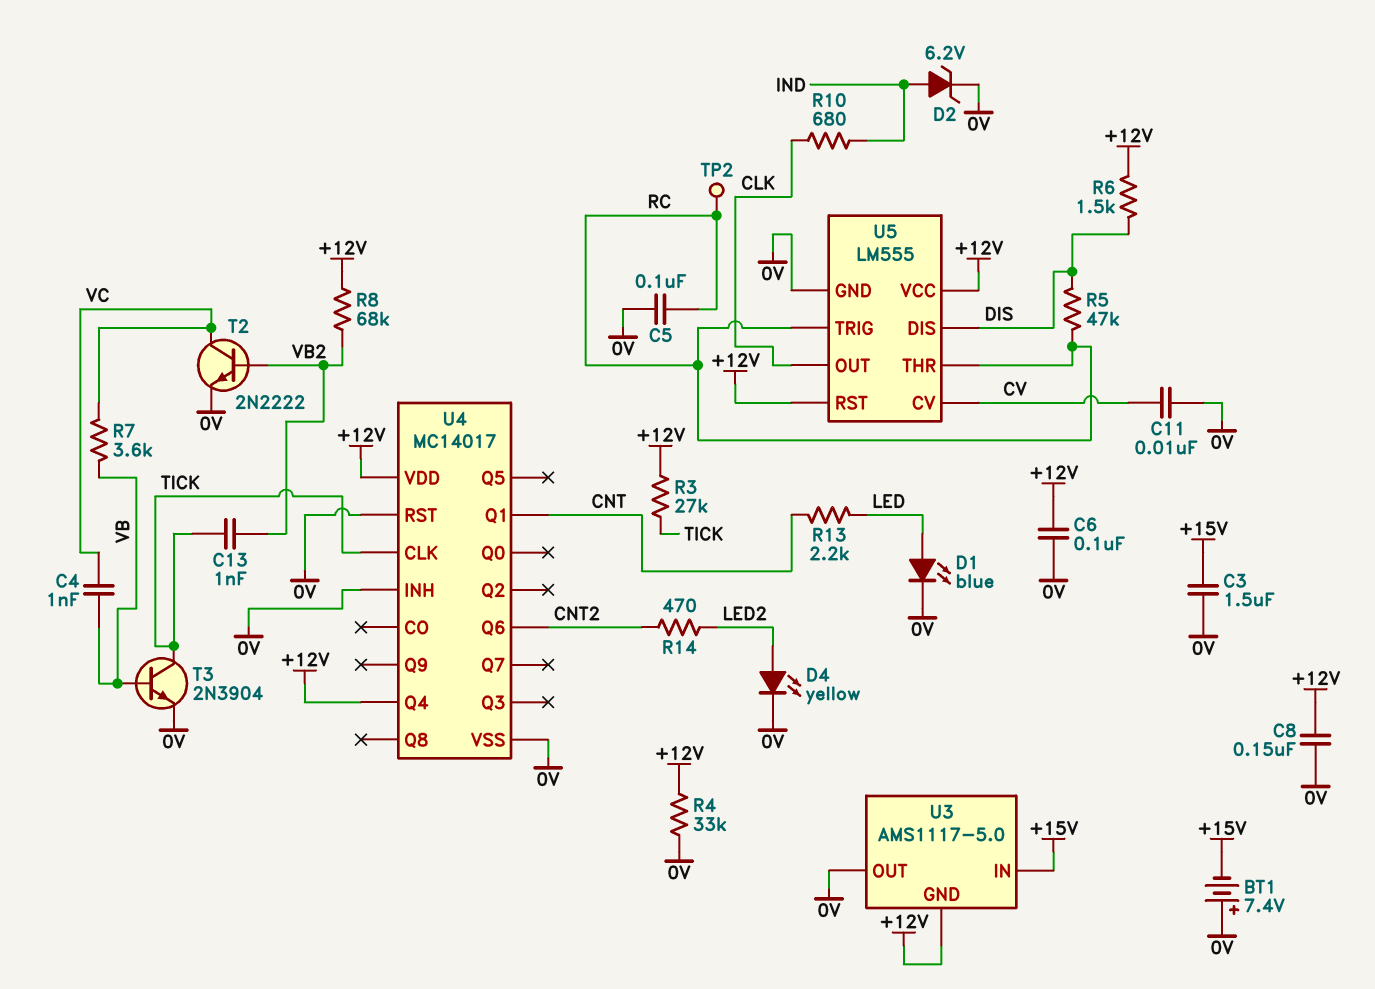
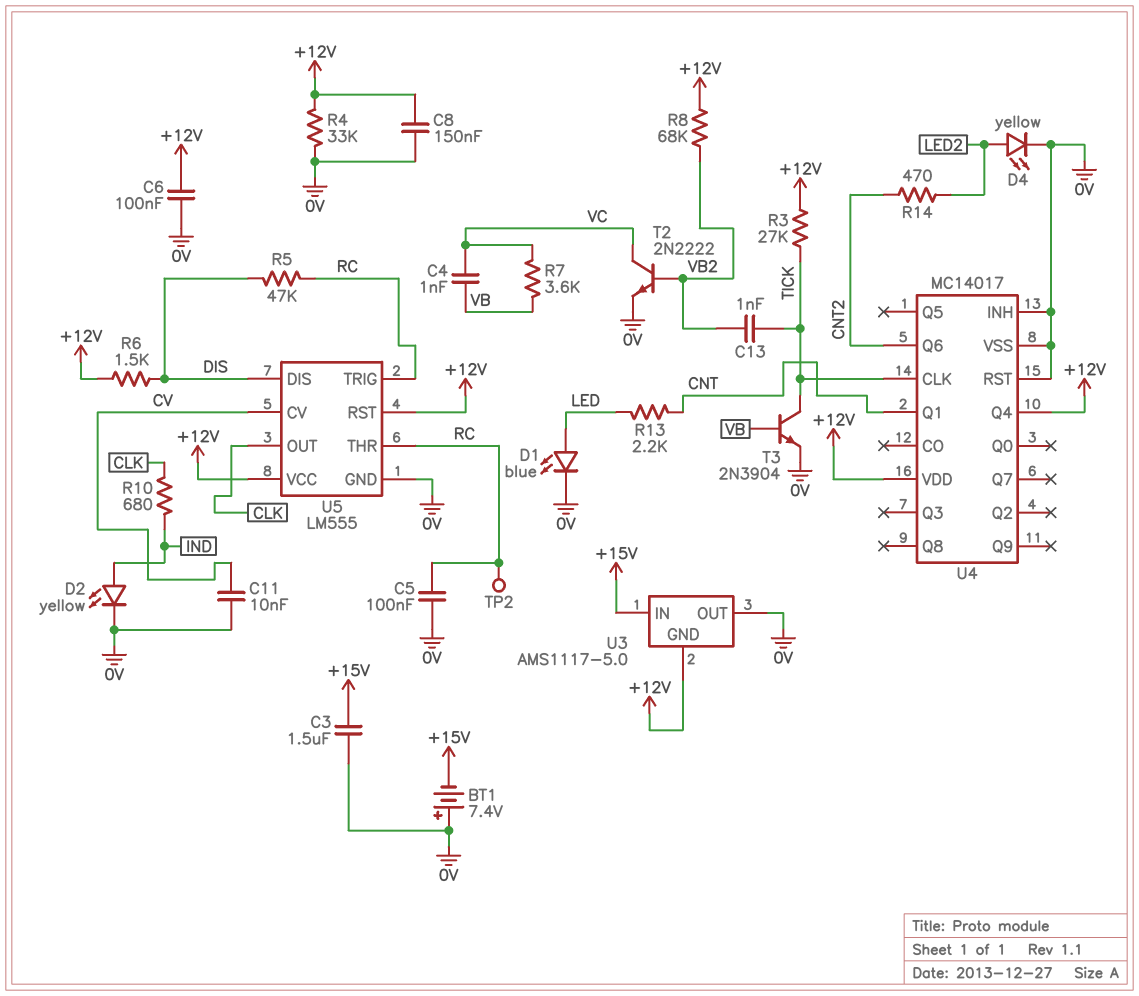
D2: zener 6.2V (A IND, K 0V) -> LED yellow (A IND, K 0V)

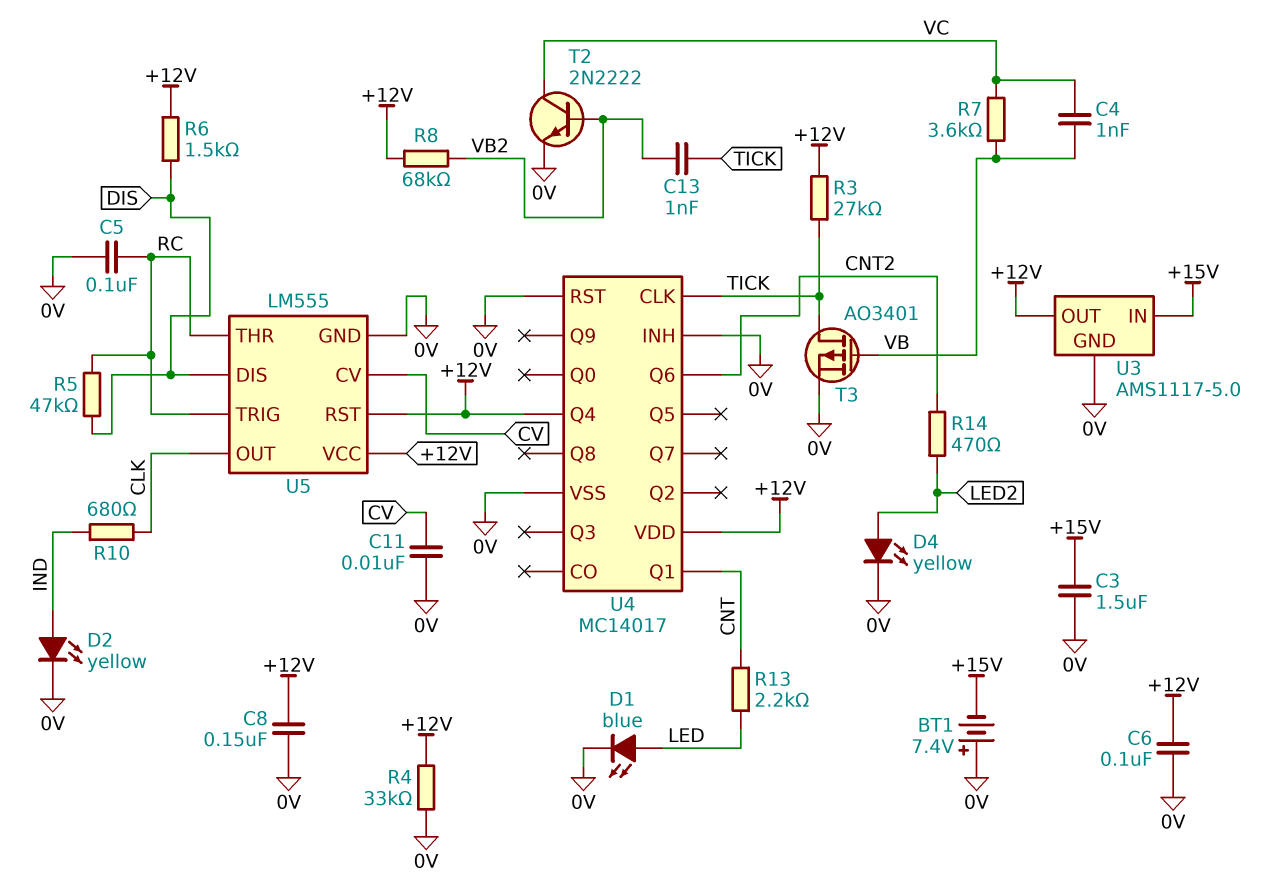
T3: NPN 2N3904 (B VB, C TICK, E 0V) -> PMOS AO3401 (G VB, D TICK, S 0V)
TP2: test point (RC) -> none
U3 pin GND: +12V -> 0V
U3 pin OUT: 0V -> +12V

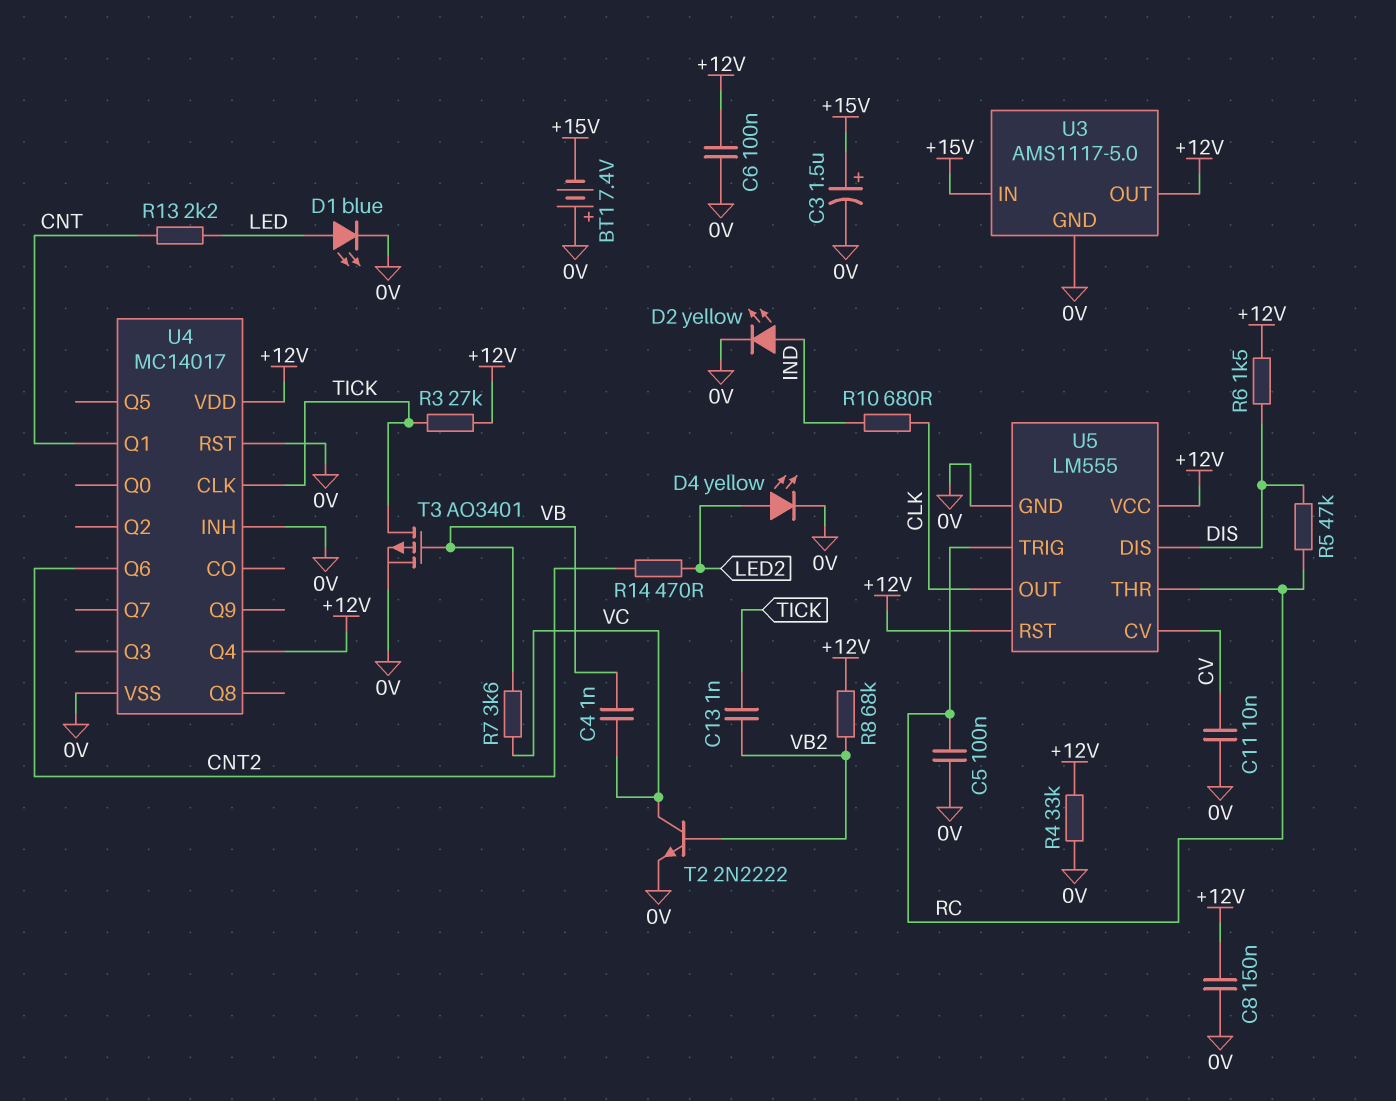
C3: 1.5uF (+15V, 0V) -> 1.5uF (plus +15V, minus 0V)

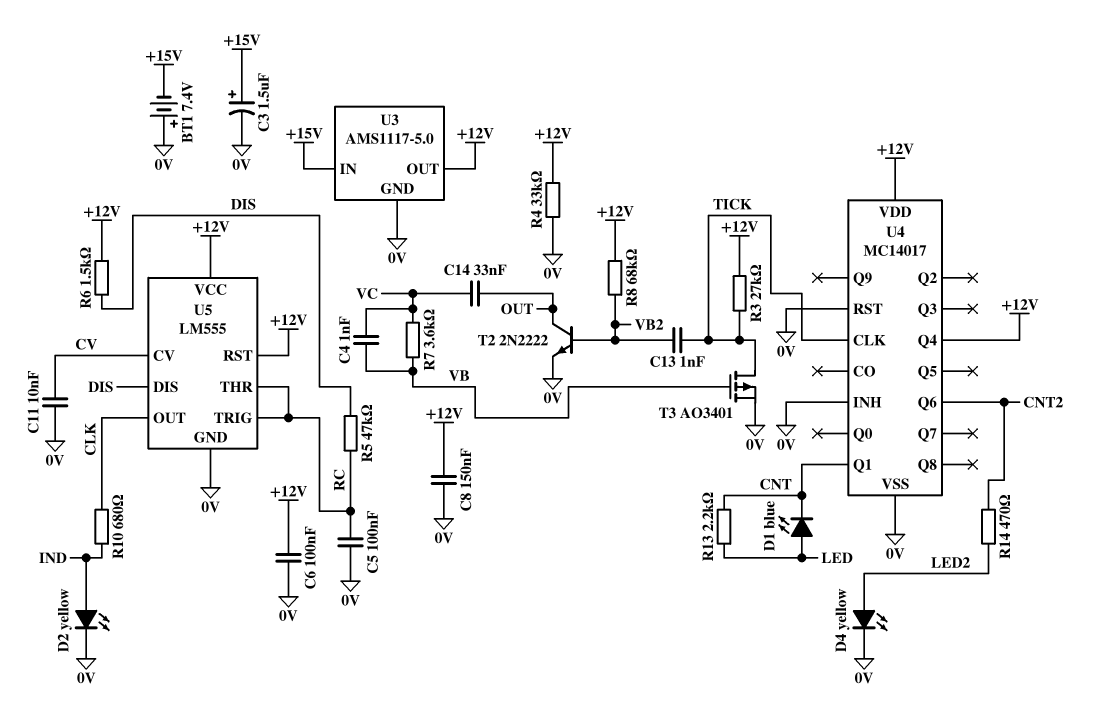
C14: none -> 33nF (OUT, VC)
D1: LED blue (A LED, K 0V) -> LED blue (A LED, K CNT)
T2: NPN 2N2222 (B VB2, C VC, E 0V) -> NPN 2N2222 (B VB2, C OUT, E 0V)

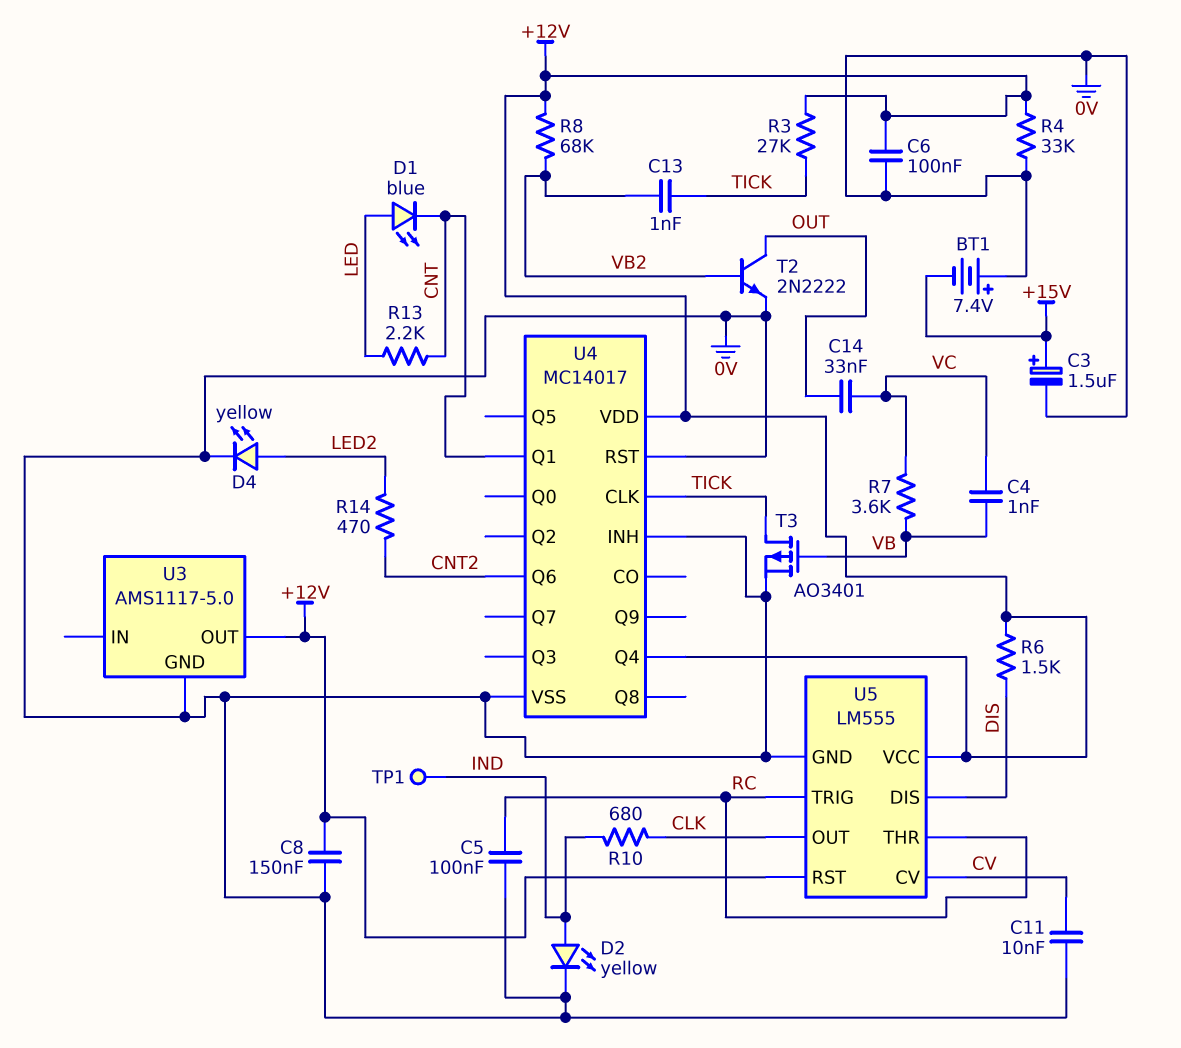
R5: 47k (DIS, RC) -> none
TP1: none -> test point (IND)
U3 pin IN: +15V -> none

